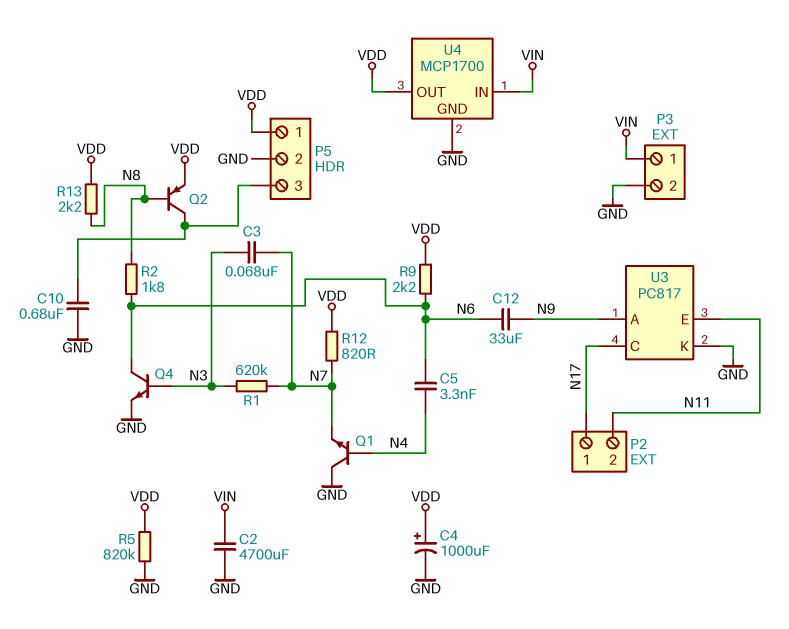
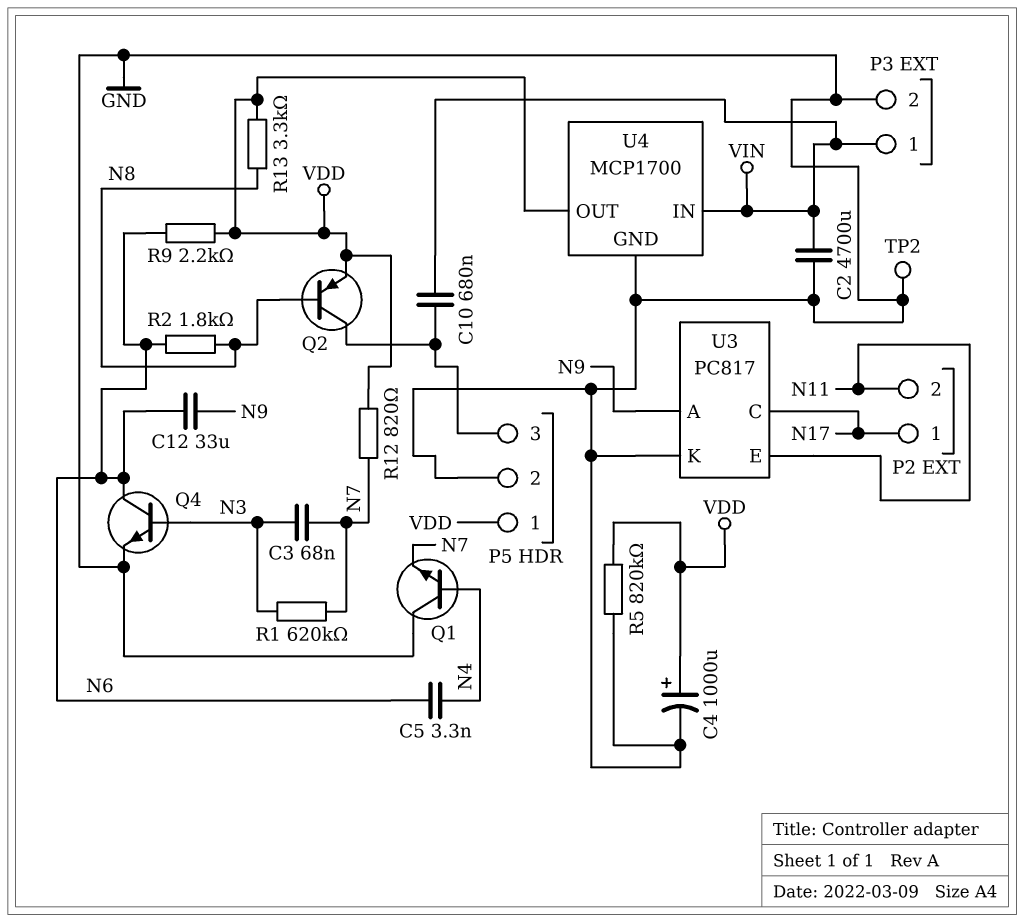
C10: 680nF (GND, P5/3) -> 680nF (P5/3, VIN)
R13: 2.2k (N8, VDD) -> 3.3k (N8, VDD)
TP2: none -> test point (GND)

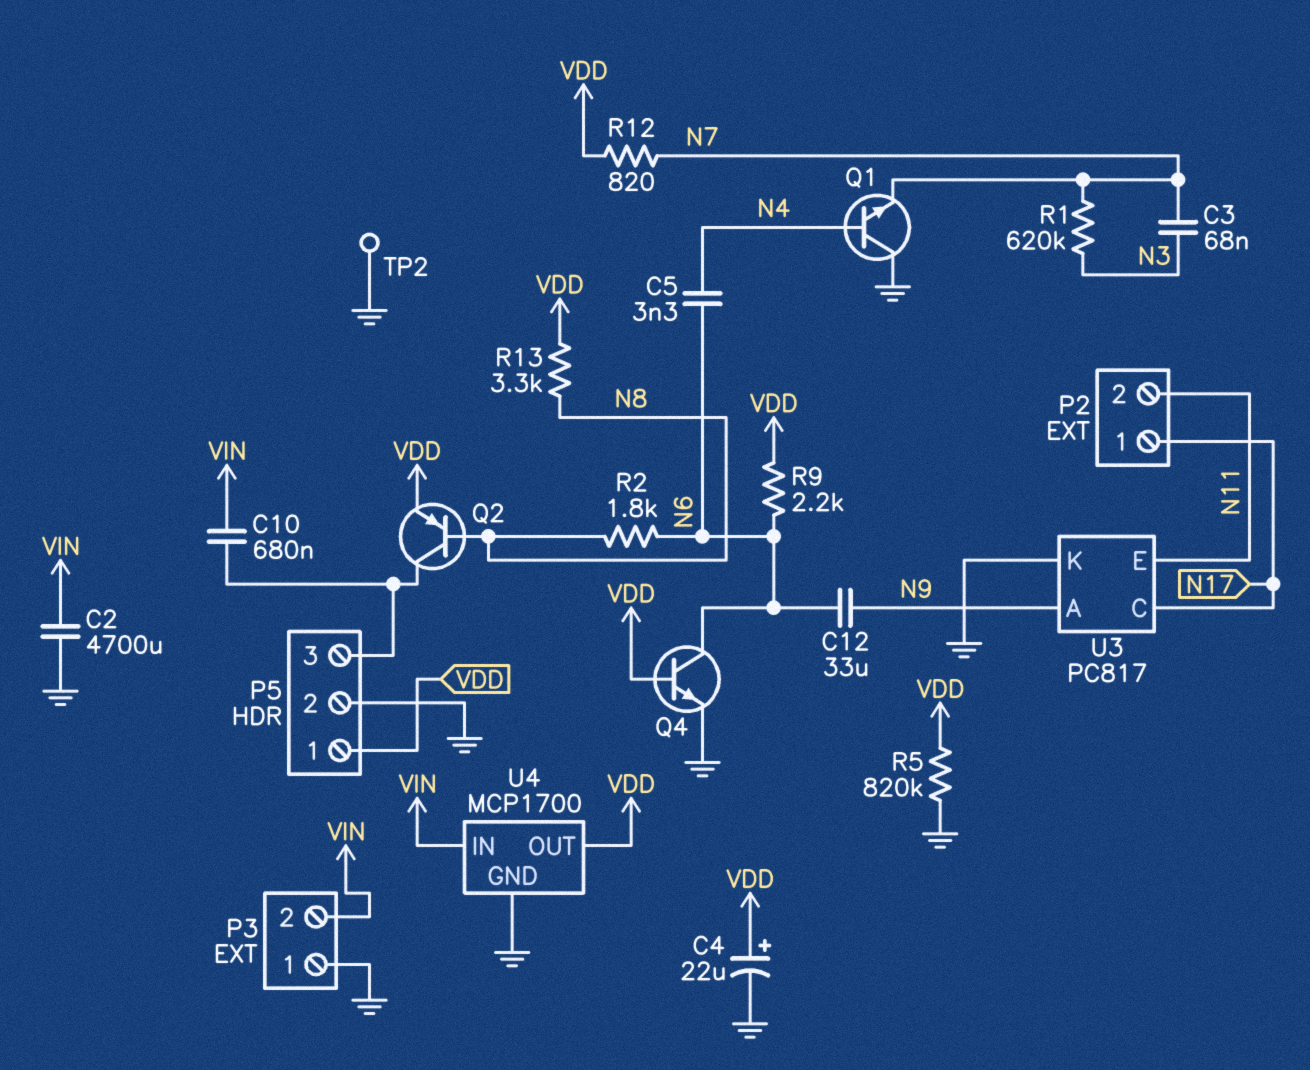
C4: 1000uF (plus VDD, minus GND) -> 22uF (plus VDD, minus GND)
P3 pin 1: VIN -> GND
P3 pin 2: GND -> VIN
Q4: NPN (B N3, C N6, E GND) -> NPN (B VDD, C N6, E GND)

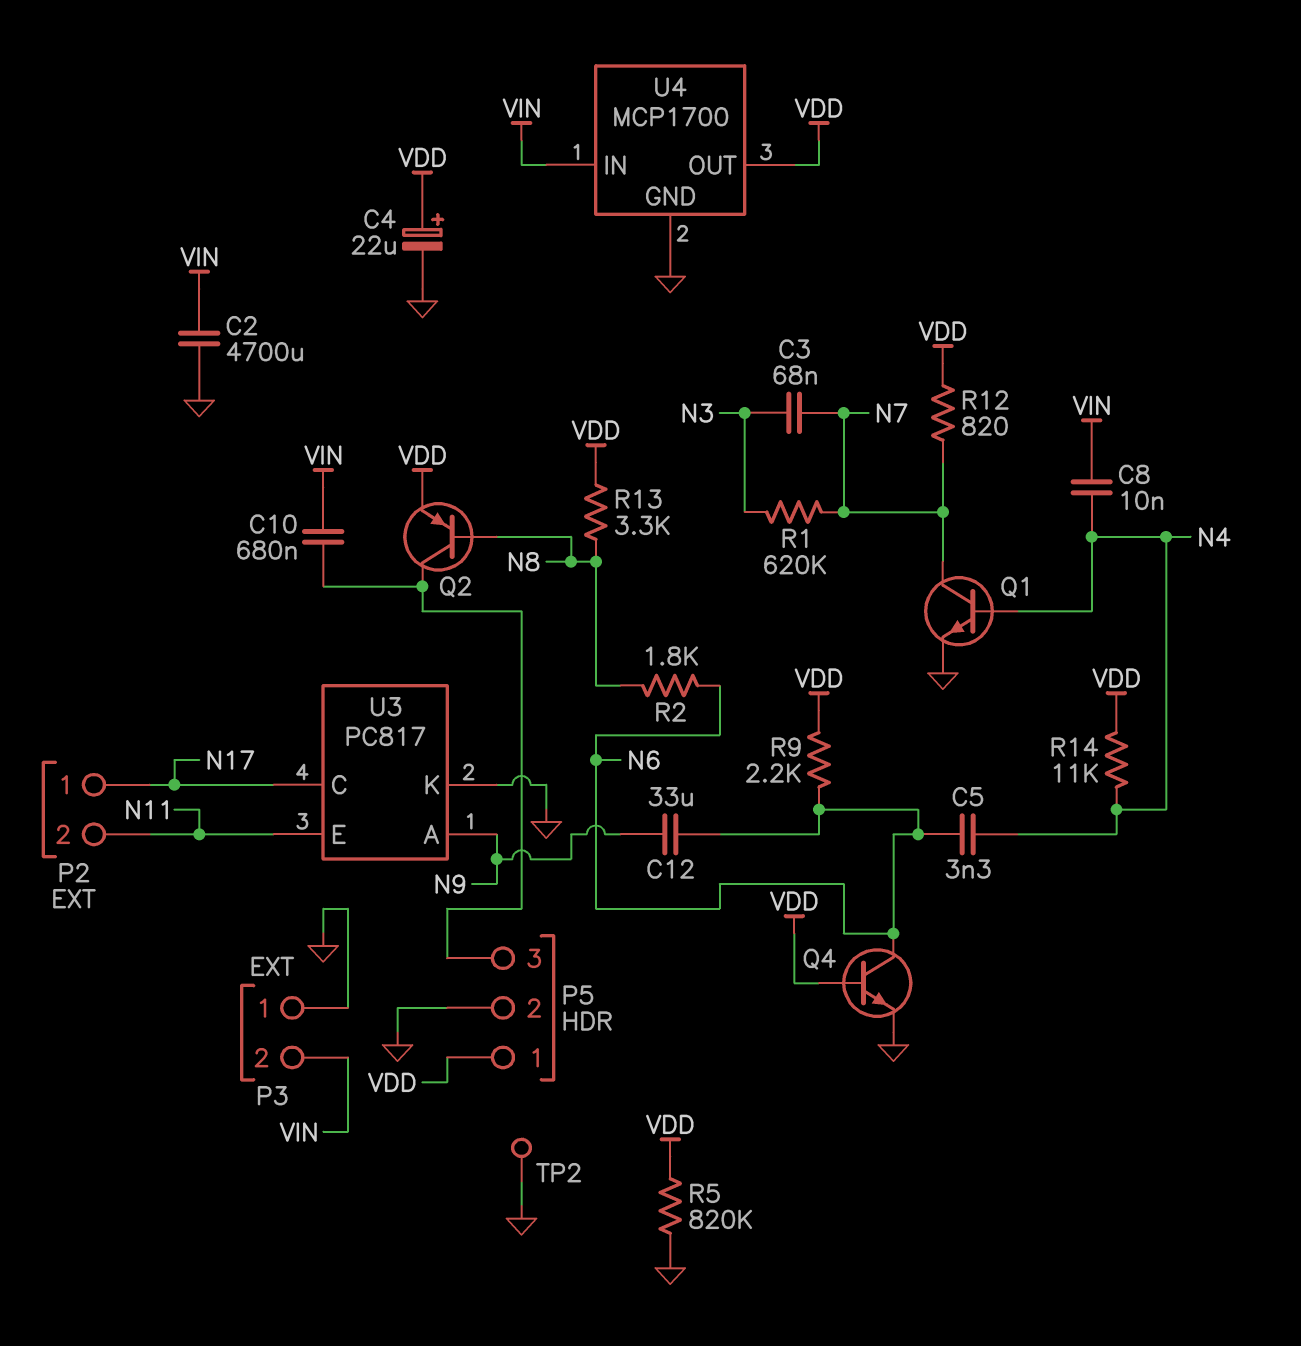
C8: none -> 10nF (N4, VIN)
Q1: NPN (B N4, C GND, E N7) -> NPN (B N4, C N7, E GND)
R14: none -> 11k (N4, VDD)

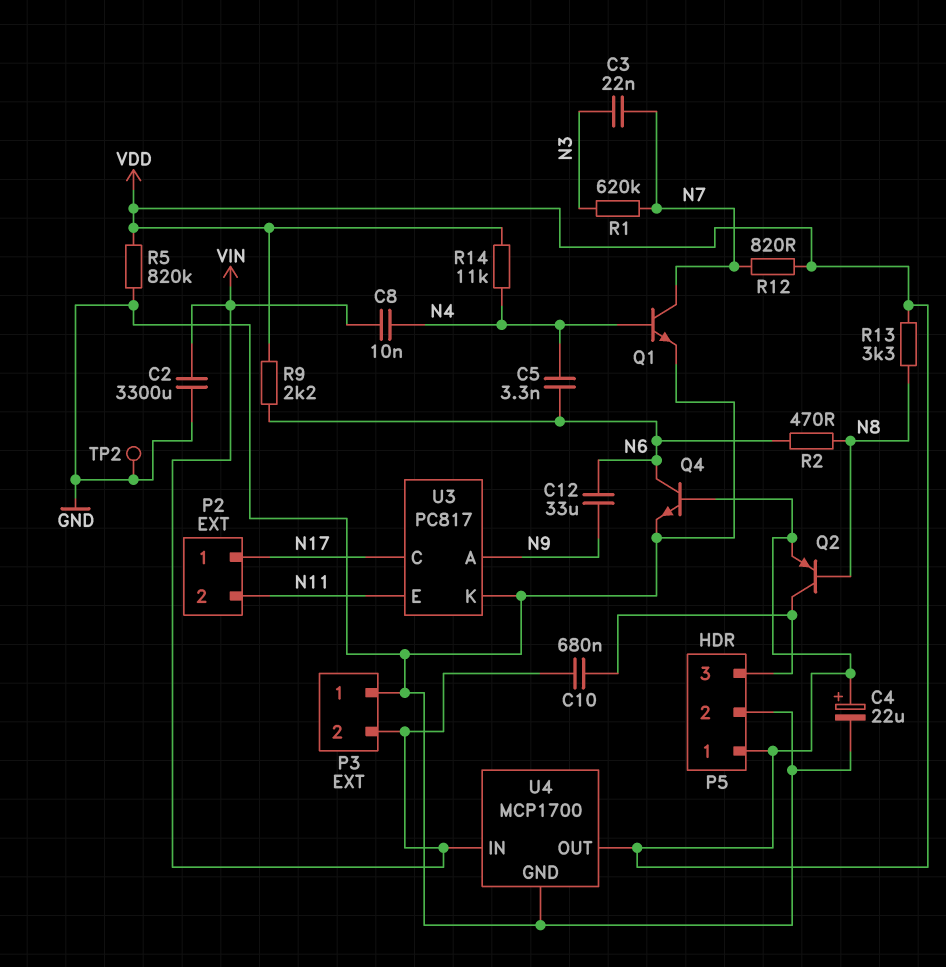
C2: 4700uF (GND, VIN) -> 3300uF (GND, VIN)
C3: 68nF (N3, N7) -> 22nF (N3, N7)
R2: 1.8k (N6, N8) -> 470 (N6, N8)

